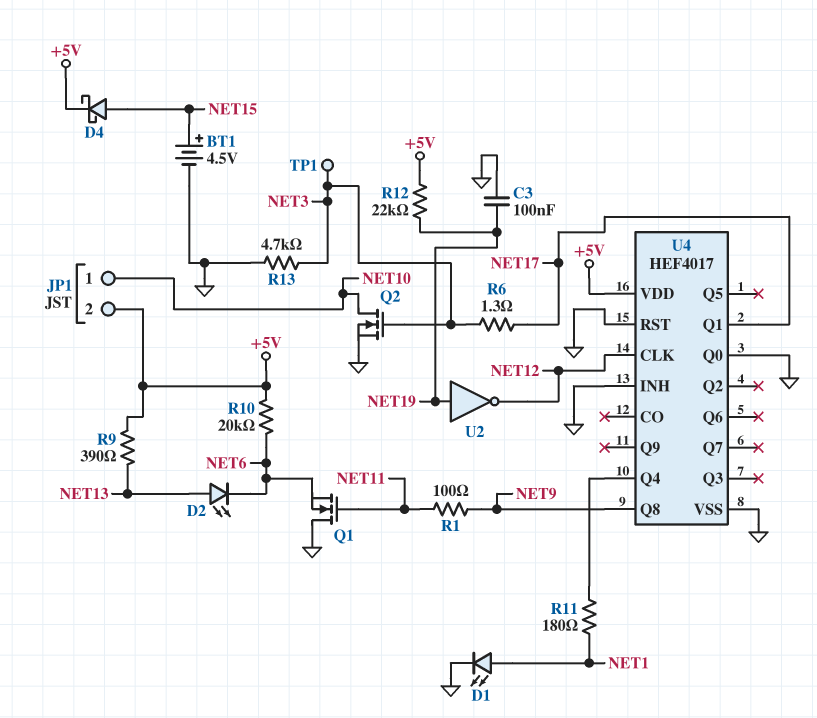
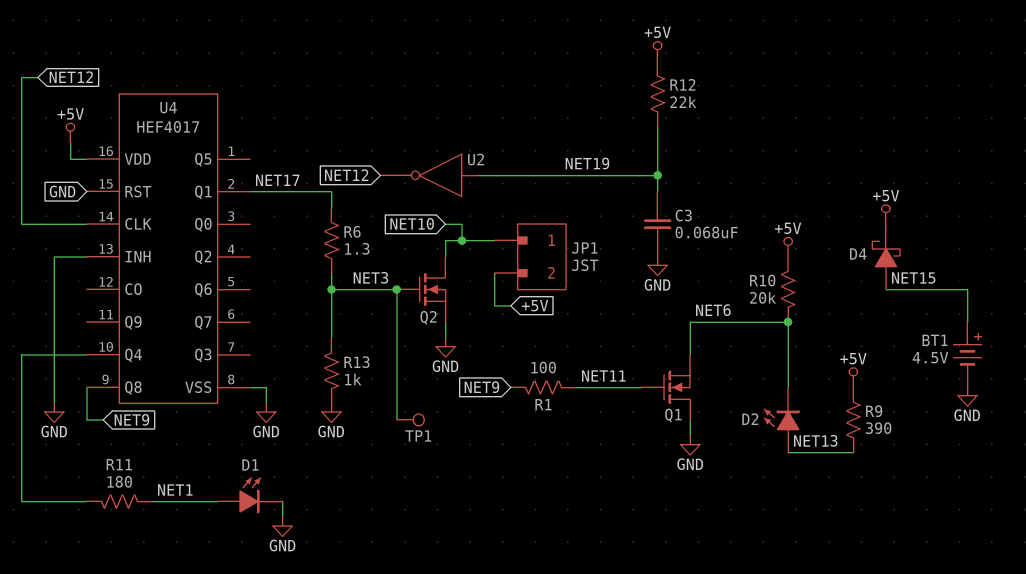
C3: 100nF (GND, NET19) -> 68nF (GND, NET19)
R13: 4.7k (GND, NET3) -> 1k (GND, NET3)
U4 pin Q0: GND -> none

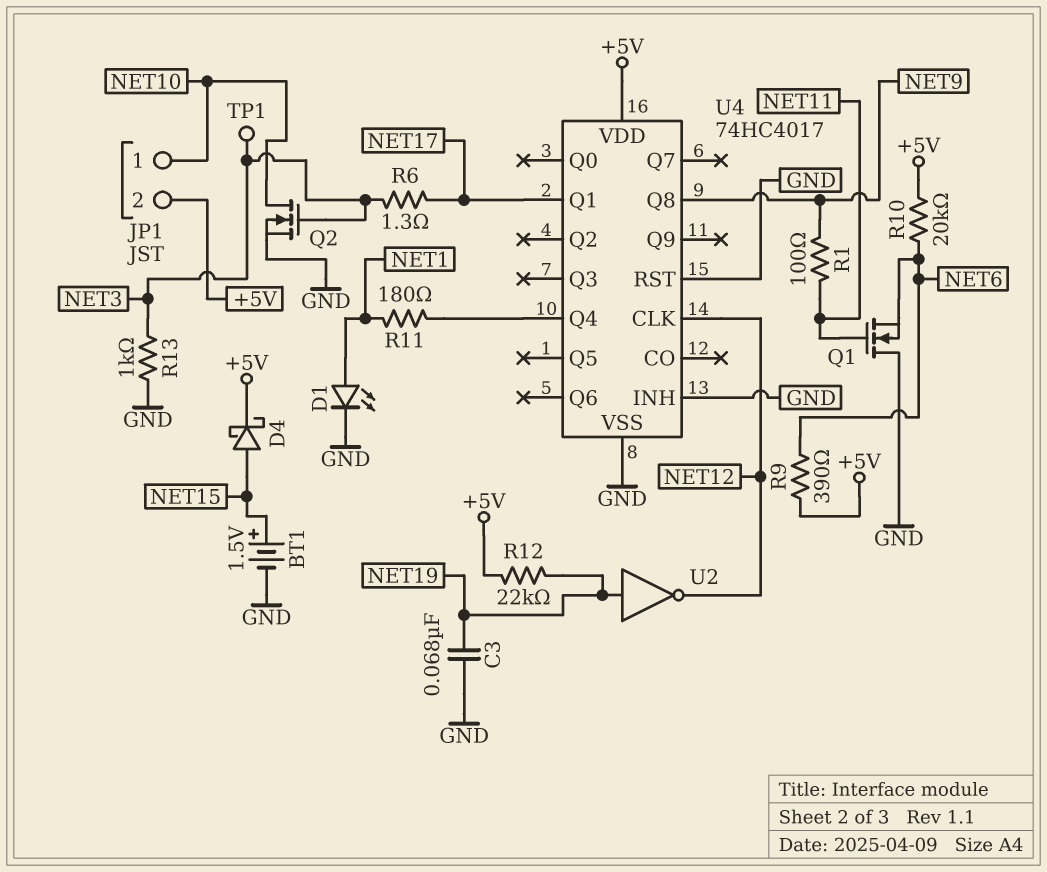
BT1: 4.5V (plus NET15, minus GND) -> 1.5V (plus NET15, minus GND)
D2: LED (A NET13, K NET6) -> none
R9: 390 (+5V, NET13) -> 390 (+5V, NET6)
U4: HEF4017 -> 74HC4017

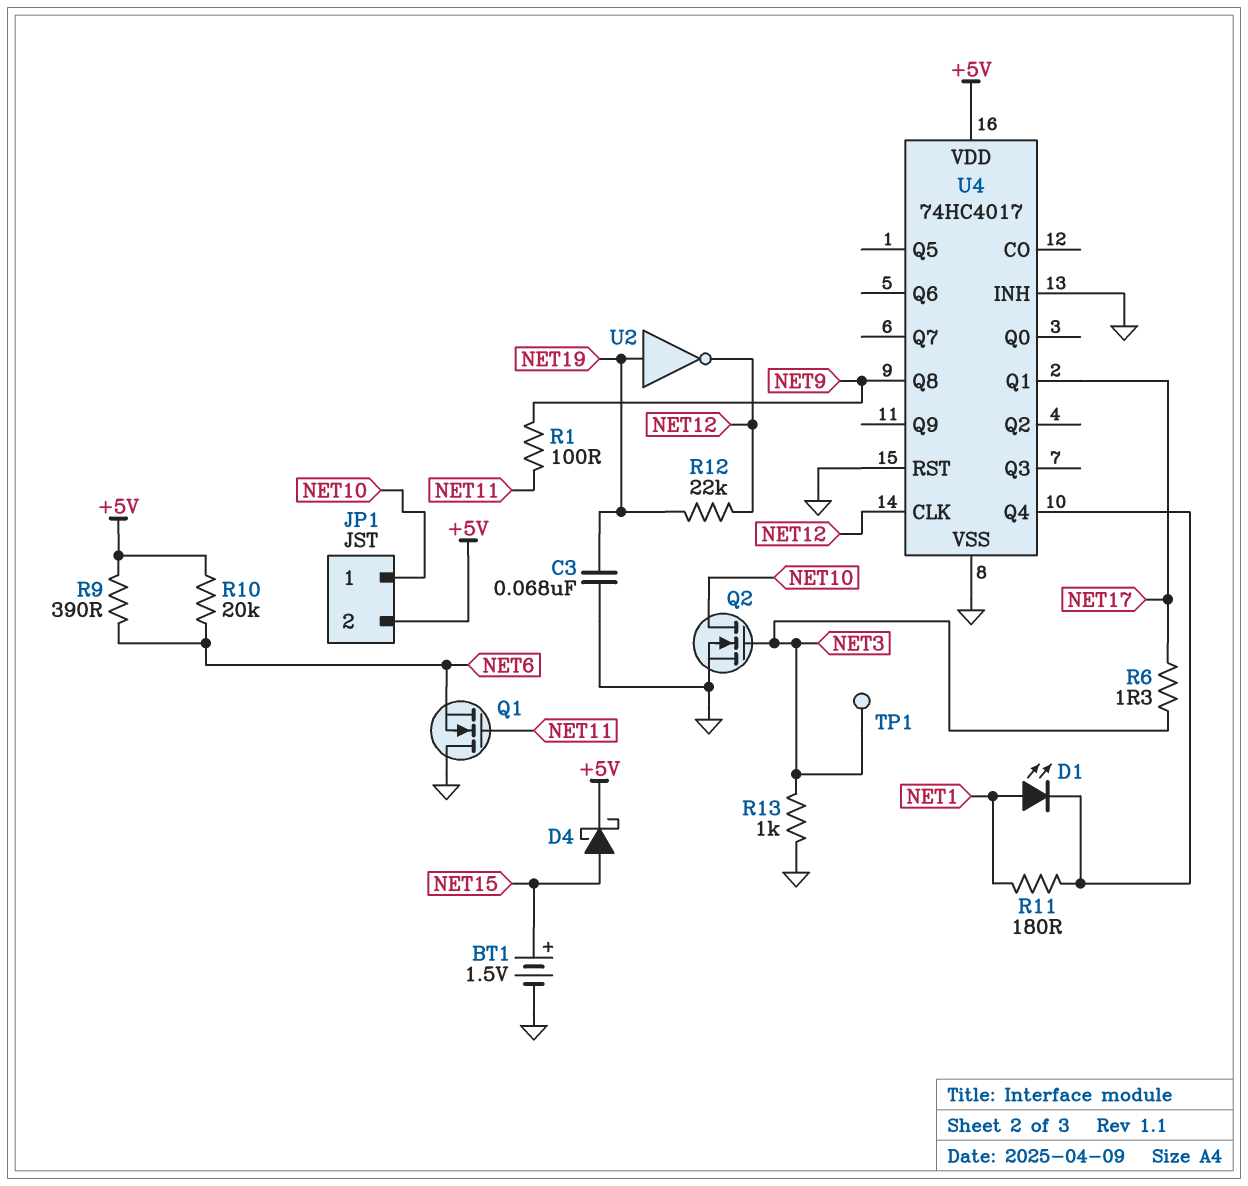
D1: LED (A NET1, K GND) -> LED (A NET1, K U4/Q4)
R12: 22k (+5V, NET19) -> 22k (NET12, NET19)

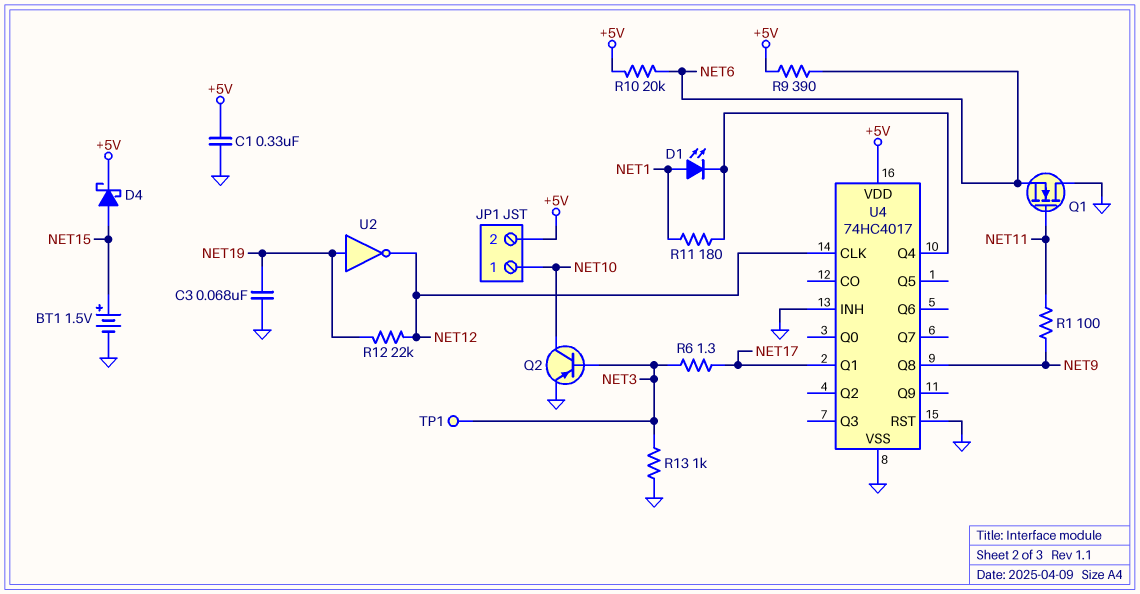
C1: none -> 330nF (+5V, GND)
Q2: NMOS (G NET3, D NET10, S GND) -> PNP (B NET3, C NET10, E GND)

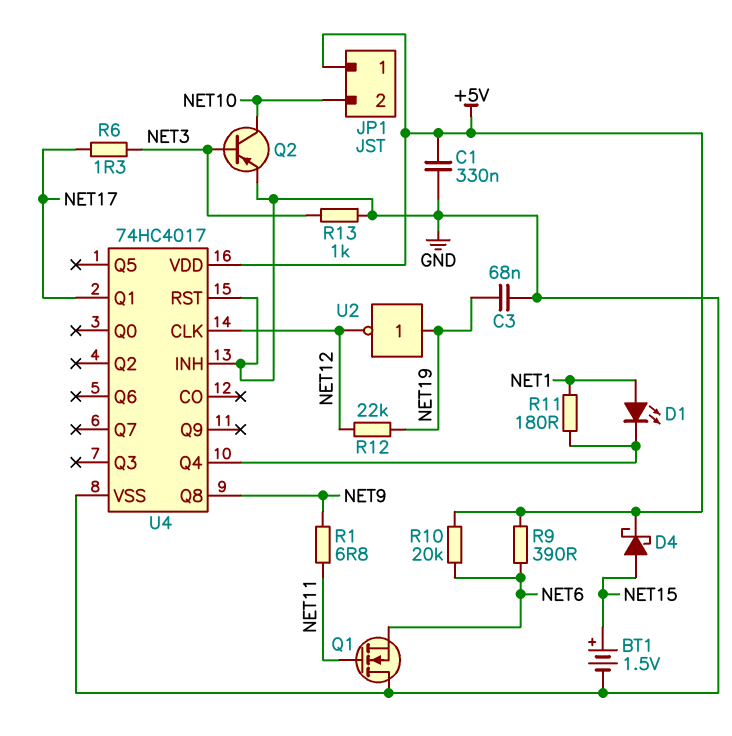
JP1 pin 1: NET10 -> +5V
JP1 pin 2: +5V -> NET10
R1: 100 (NET9, NET11) -> 6.8 (NET9, NET11)
TP1: test point (NET3) -> none

